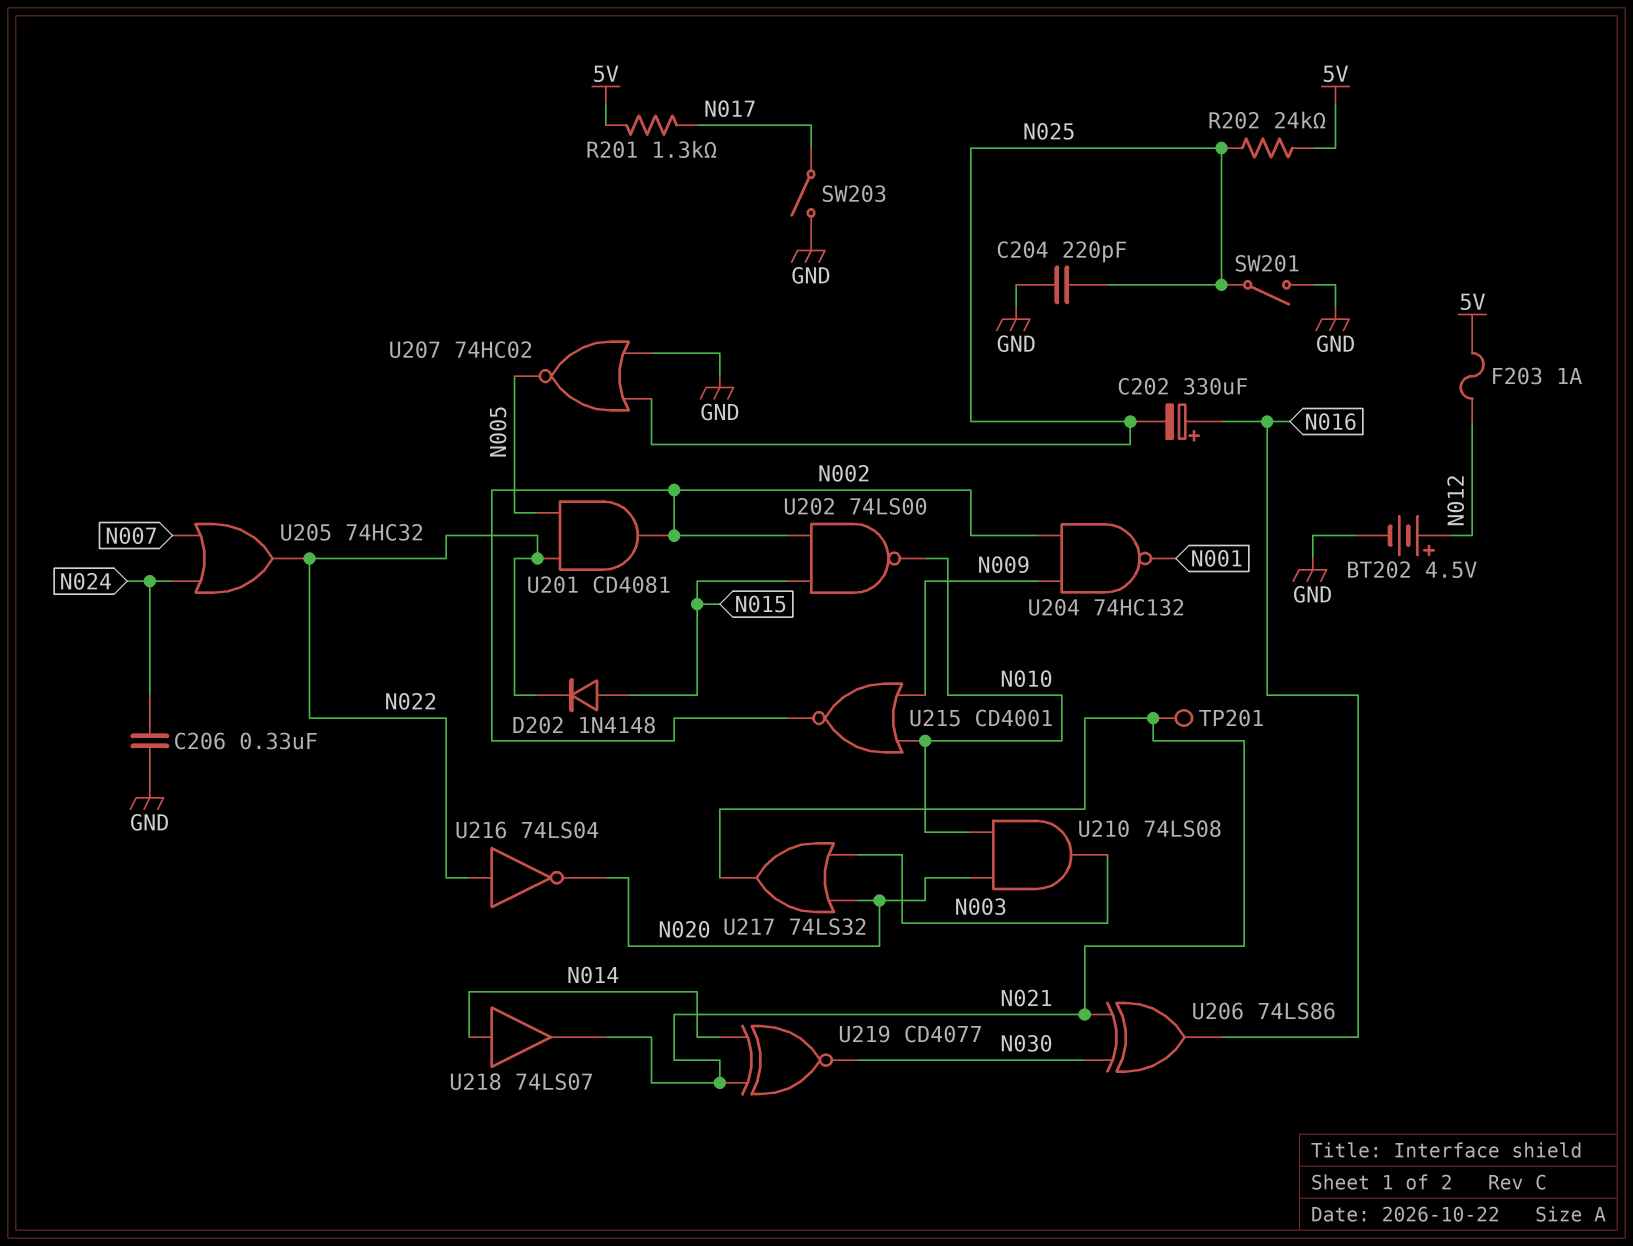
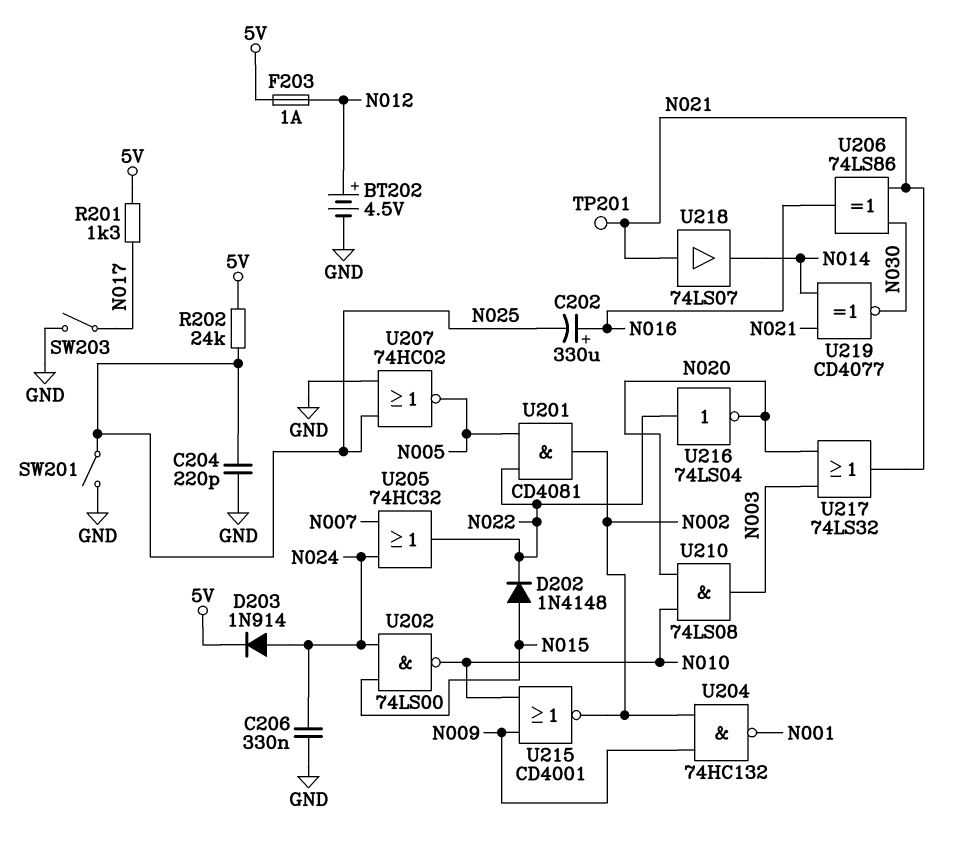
D203: none -> diode 1N914 (A N024, K 5V)
U202: NAND 74LS00 (in N002, in N015, out N010) -> NAND 74LS00 (in N015, in N024, out N010)
U218: buffer 74LS07 (in N014, out N021) -> buffer 74LS07 (in N021, out N014)

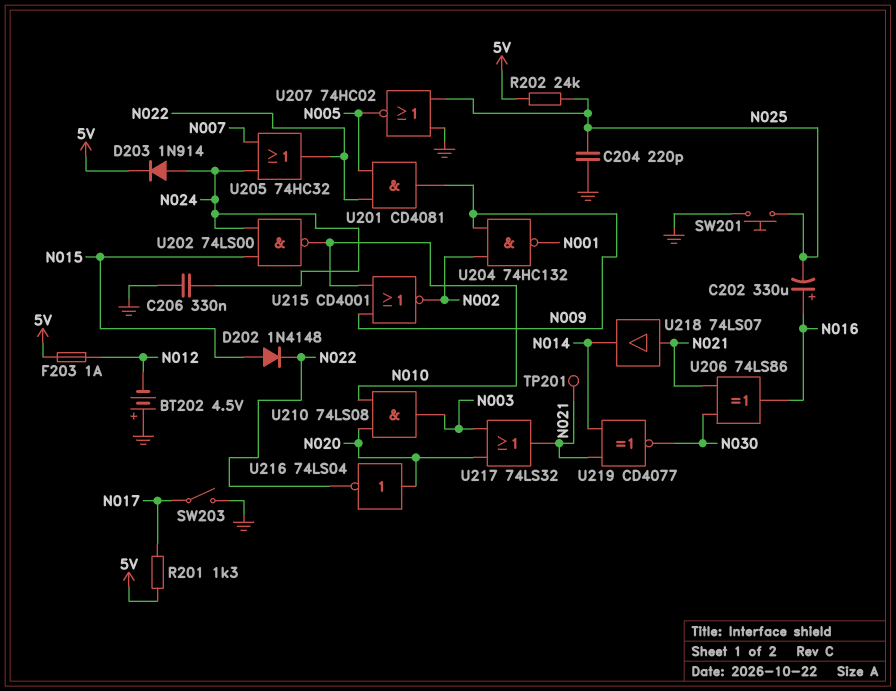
BT202: 4.5V (plus N012, minus GND) -> 4.5V (plus GND, minus N012)
SW201: switch (GND, N025) -> button (GND, N025)
U201: AND CD4081 (in N005, in N022, out N002) -> AND CD4081 (in N005, in N022, out N009)
U216: NOT 74LS04 (in N022, out N020) -> NOT 74LS04 (in N020, out N022)

